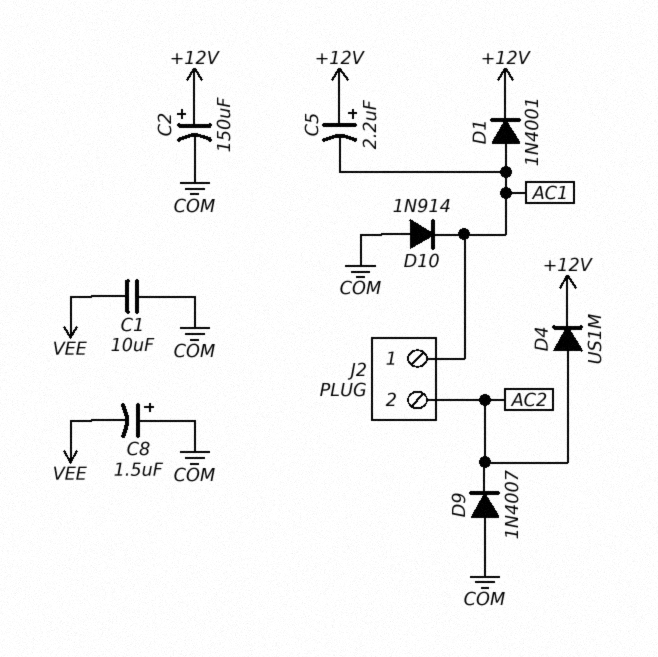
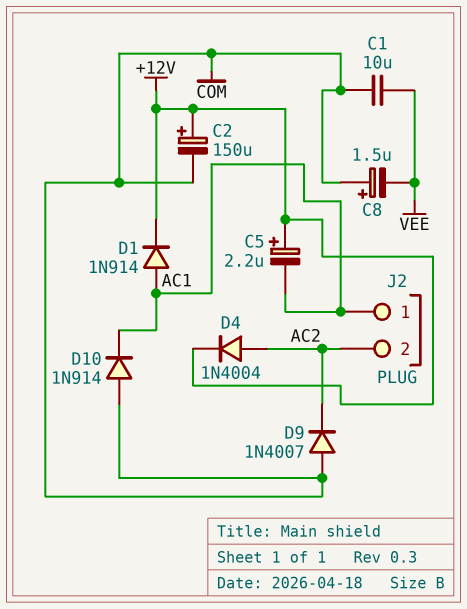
D1: diode 1N4001 (A AC1, K +12V) -> diode 1N914 (A AC1, K +12V)
D4: diode US1M (A AC2, K +12V) -> diode 1N4004 (A AC2, K +12V)

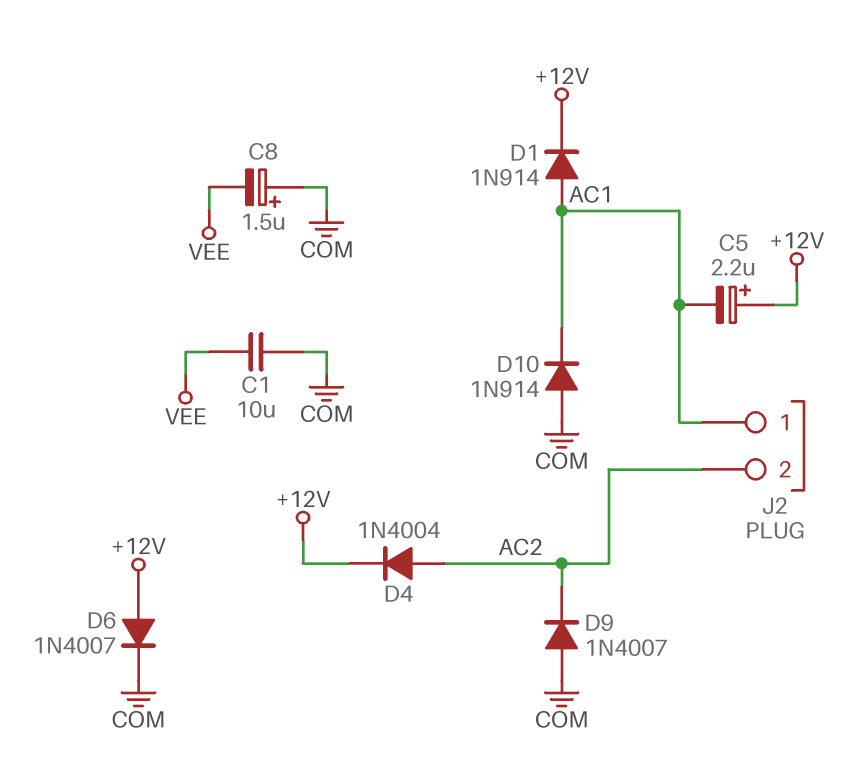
C2: 150uF (plus +12V, minus COM) -> none
D6: none -> diode 1N4007 (A +12V, K COM)

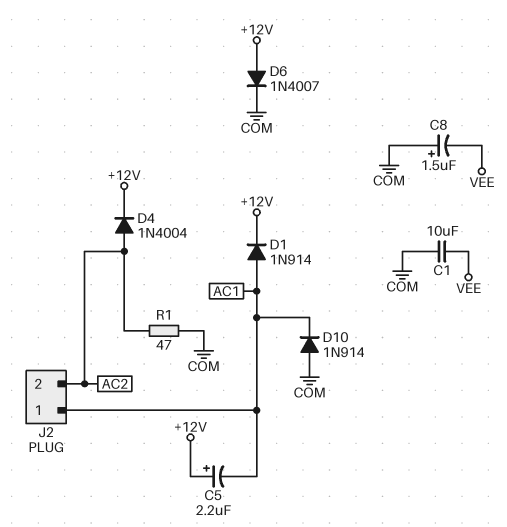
D9: diode 1N4007 (A COM, K AC2) -> none
R1: none -> 47 (AC2, COM)

